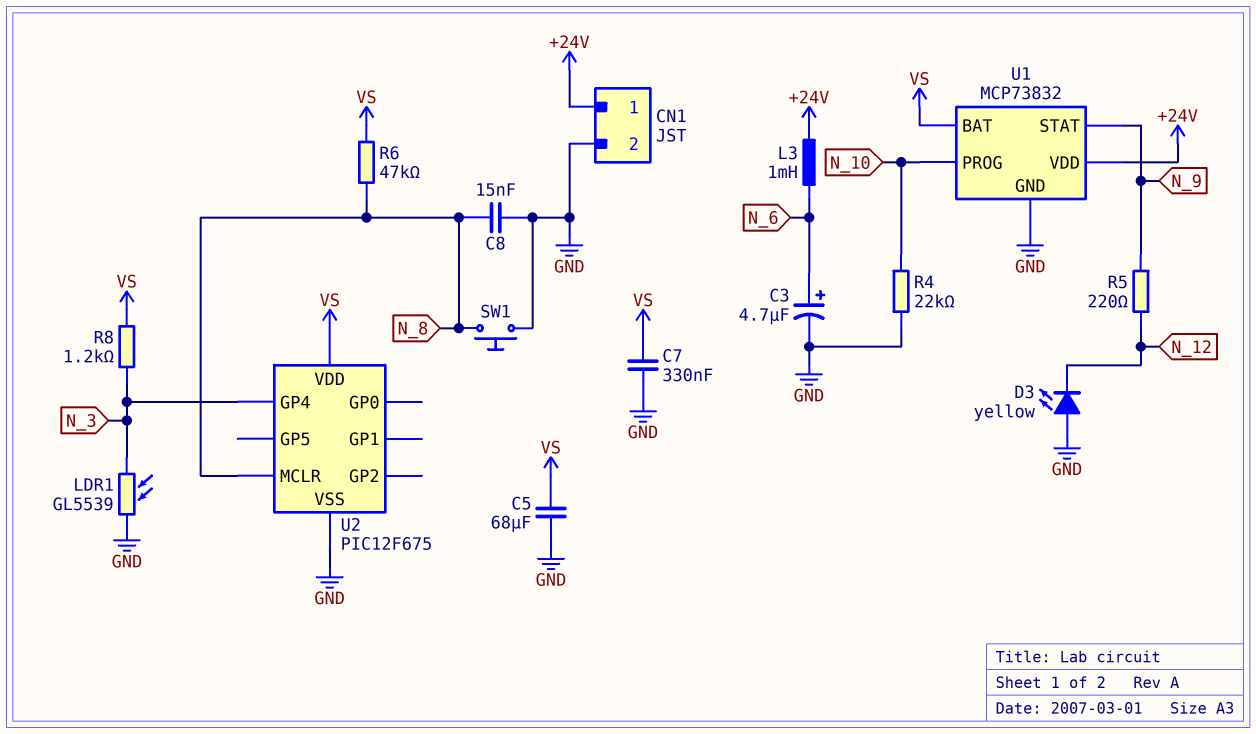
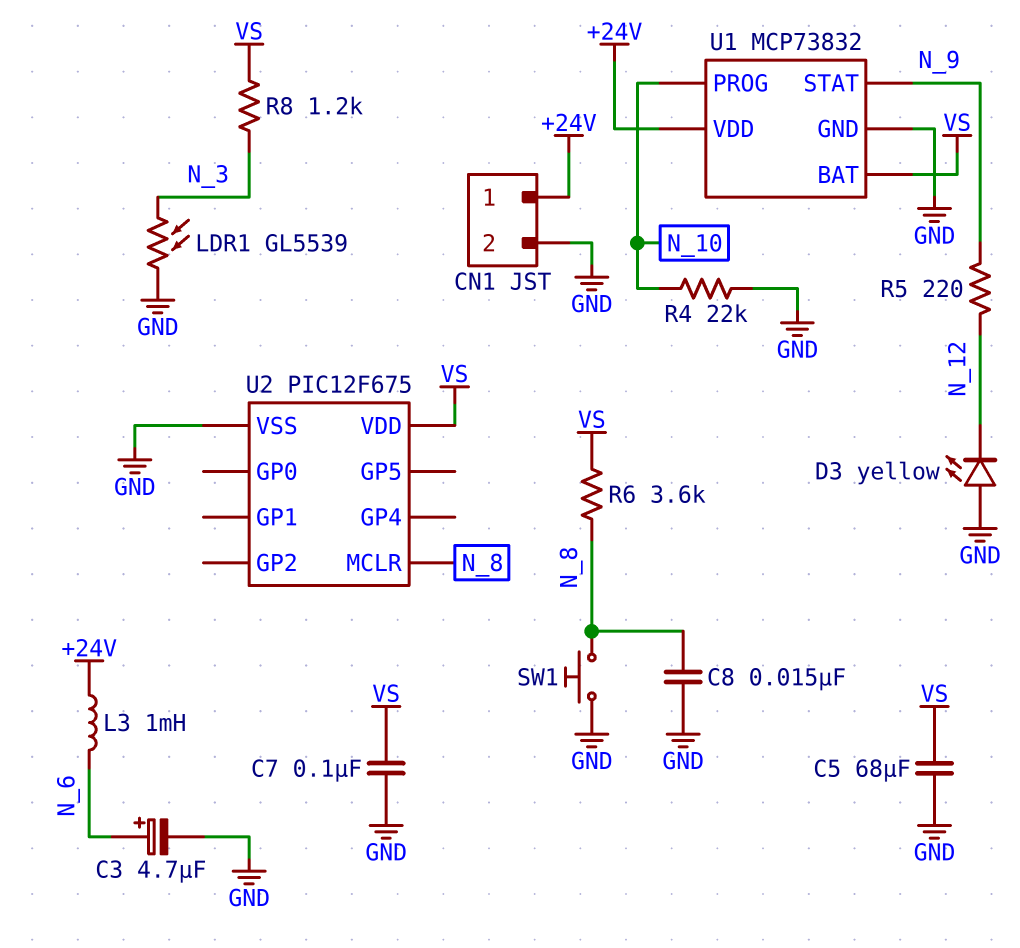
C7: 330nF (GND, VS) -> 100nF (GND, VS)
R6: 47k (N_8, VS) -> 3.6k (N_8, VS)
U2 pin GP4: N_3 -> none

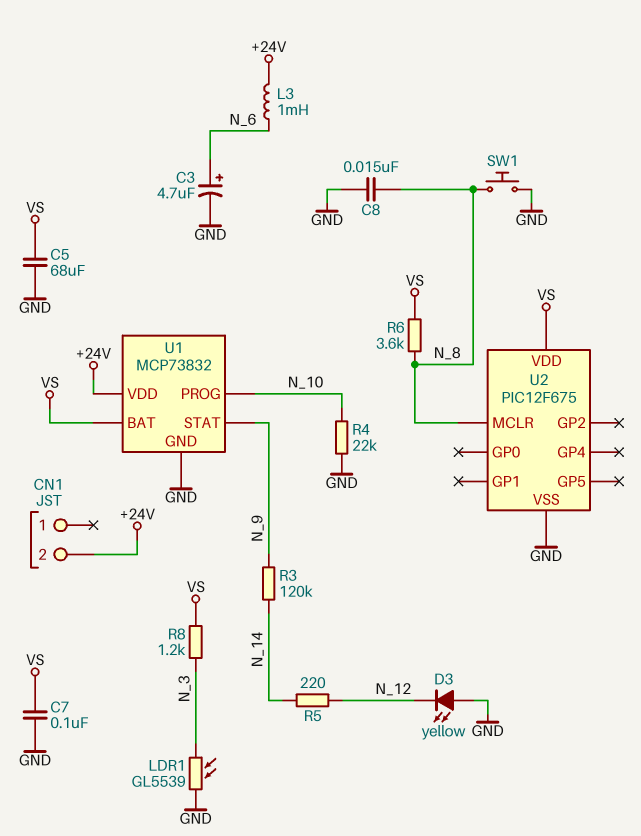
CN1 pin 1: +24V -> none
CN1 pin 2: GND -> +24V
R3: none -> 120k (N_9, N_14)
R5: 220 (N_9, N_12) -> 220 (N_12, N_14)

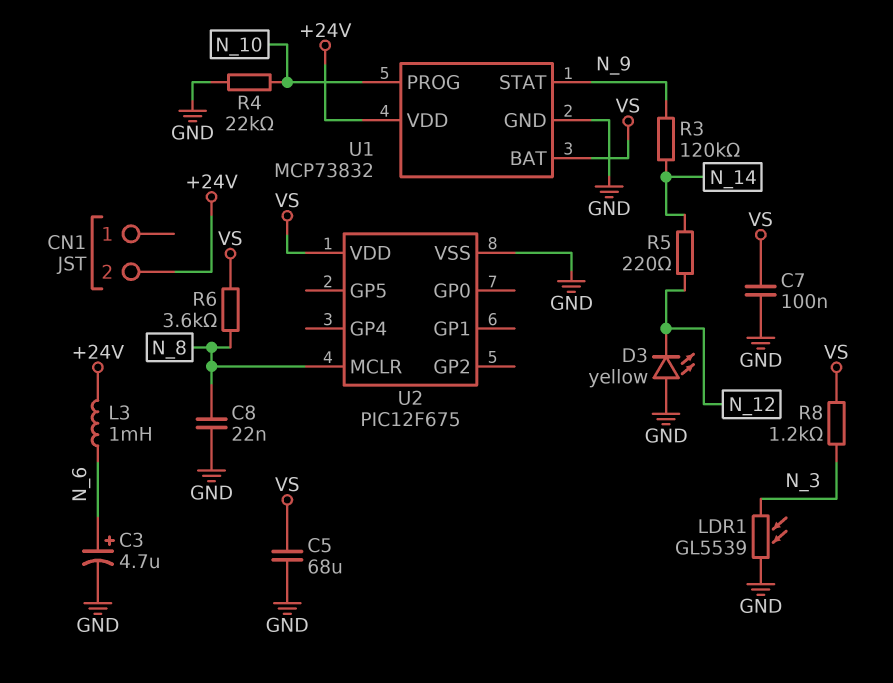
C8: 15nF (GND, N_8) -> 22nF (GND, N_8)
SW1: button (GND, N_8) -> none

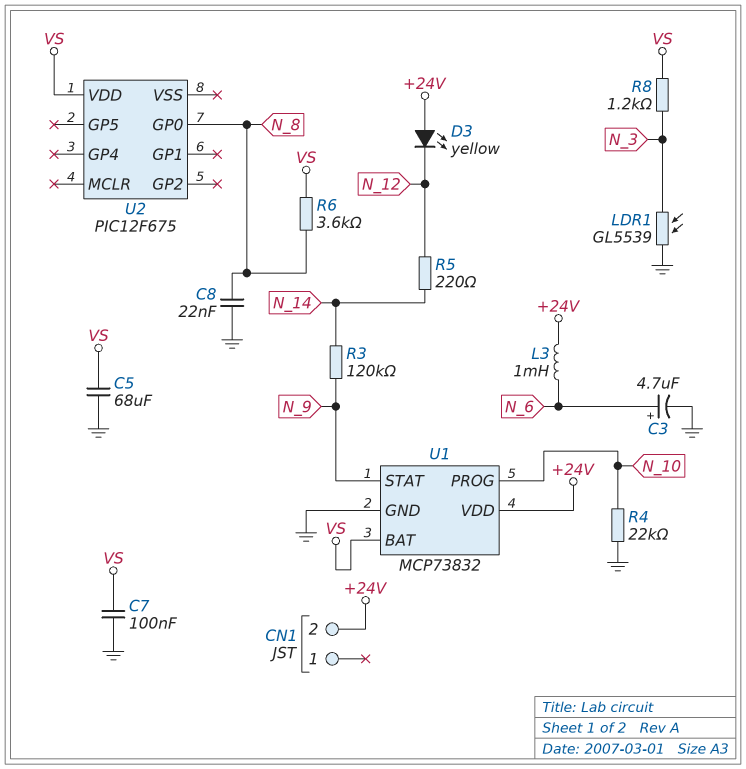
D3: LED yellow (A GND, K N_12) -> LED yellow (A +24V, K N_12)
U2 pin GP0: none -> N_8
U2 pin MCLR: N_8 -> none
U2 pin VSS: GND -> none

